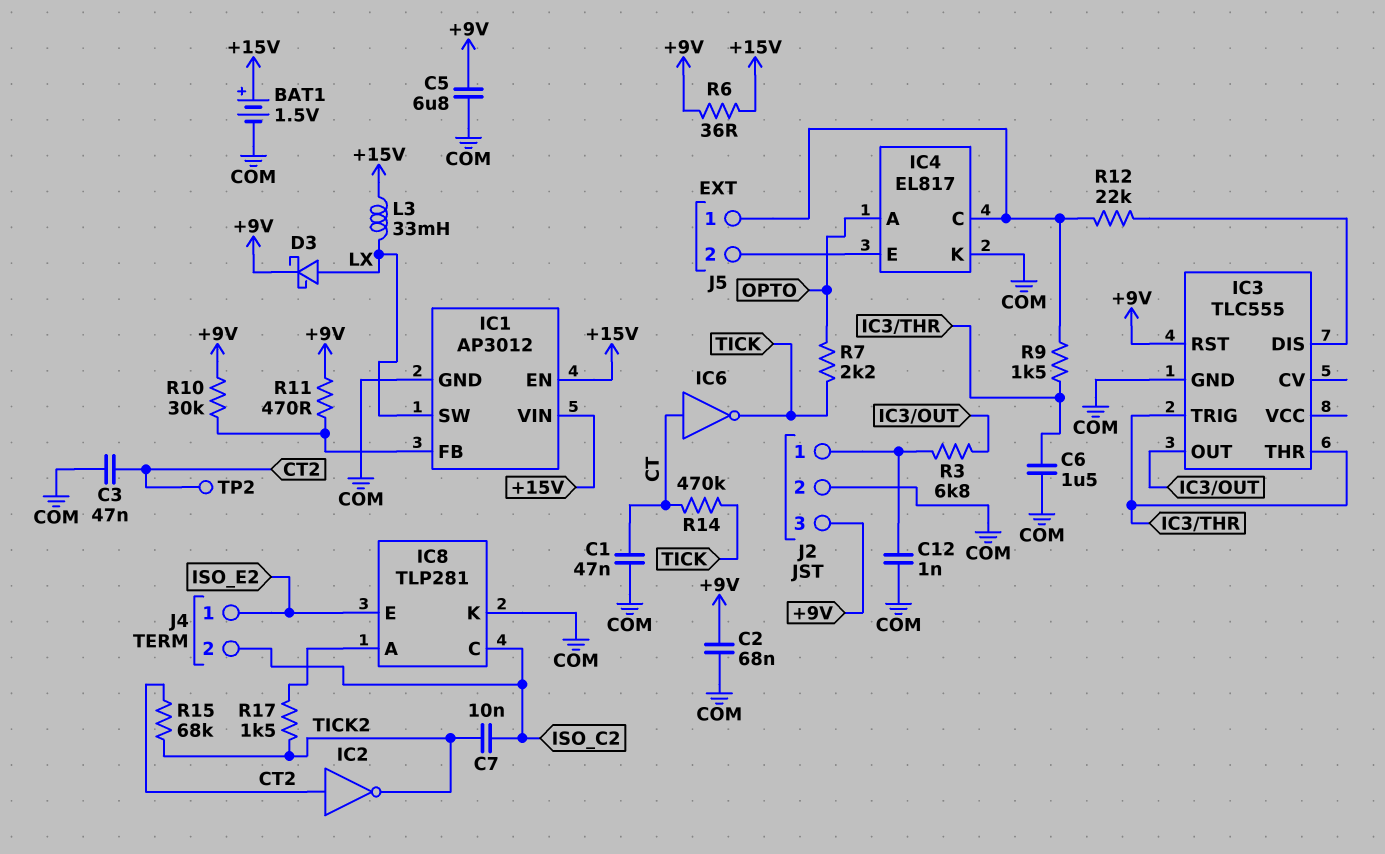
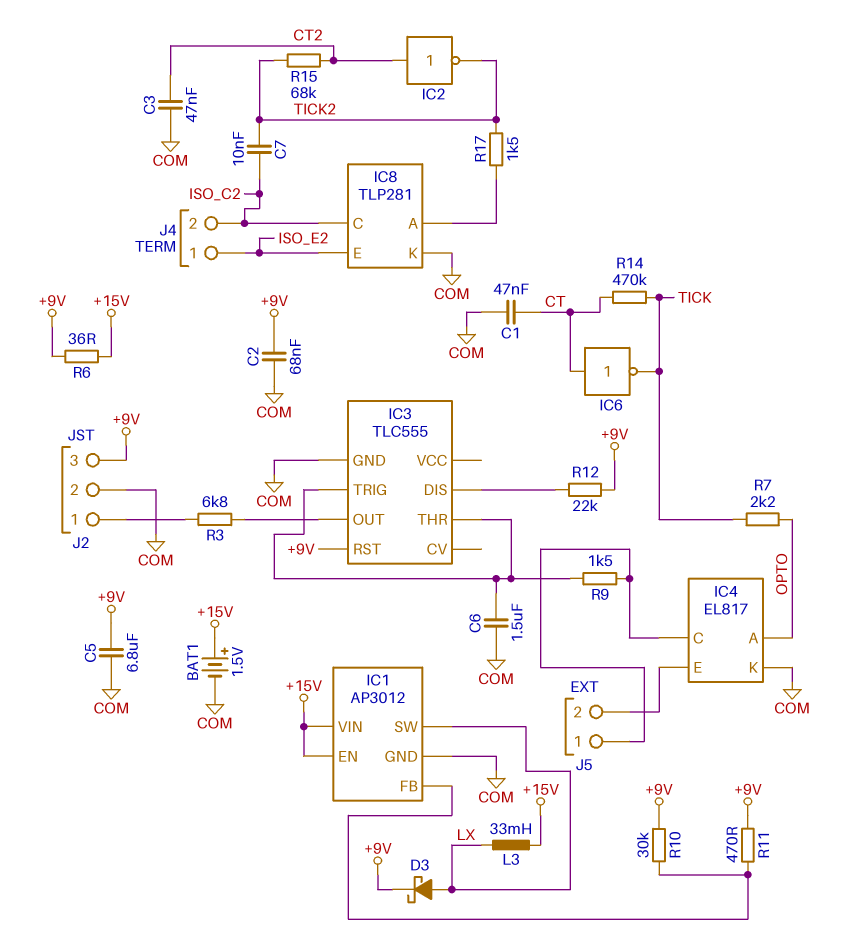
C12: 1nF (COM, J2/1) -> none
R12: 22k (IC3/DIS, IC4/C) -> 22k (+9V, IC3/DIS)
TP2: test point (CT2) -> none

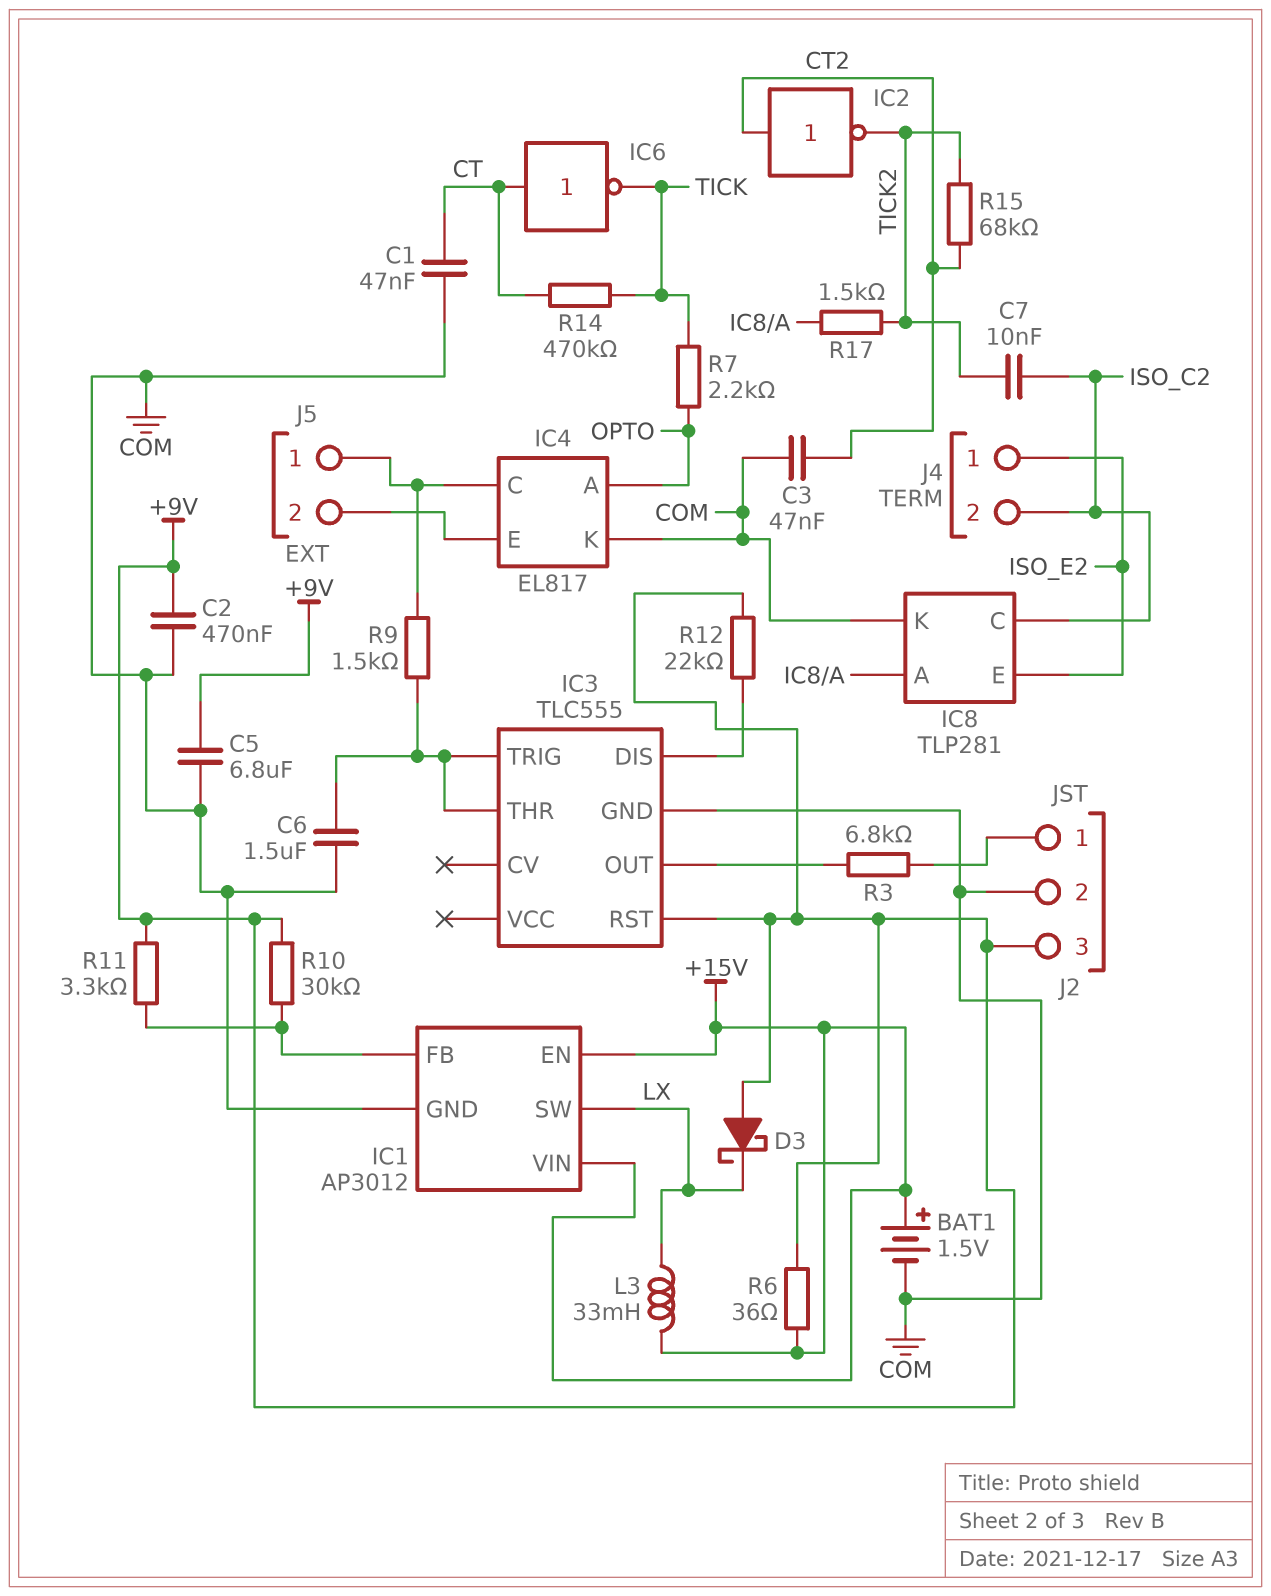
C2: 68nF (+9V, COM) -> 470nF (+9V, COM)
D3: schottky (A LX, K +9V) -> schottky (A +9V, K LX)
R11: 470 (+9V, IC1/FB) -> 3.3k (+9V, IC1/FB)

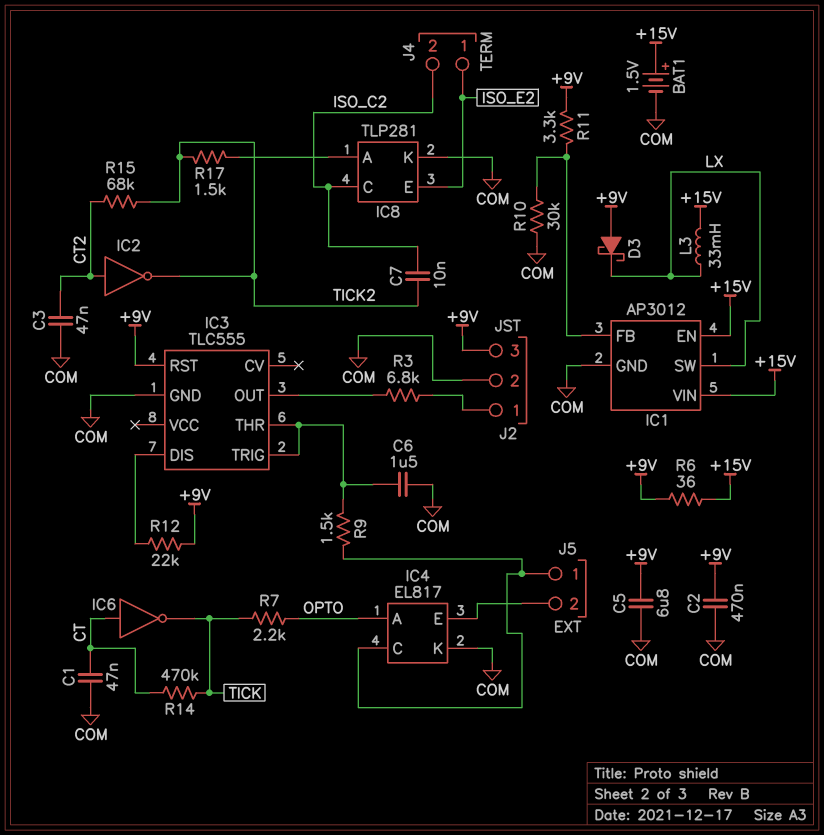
R10: 30k (+9V, IC1/FB) -> 30k (COM, IC1/FB)

